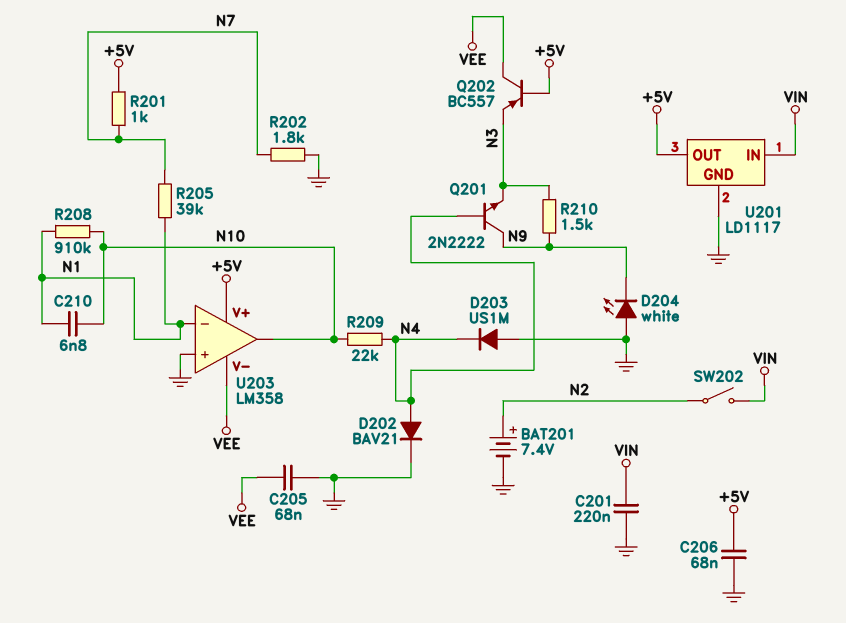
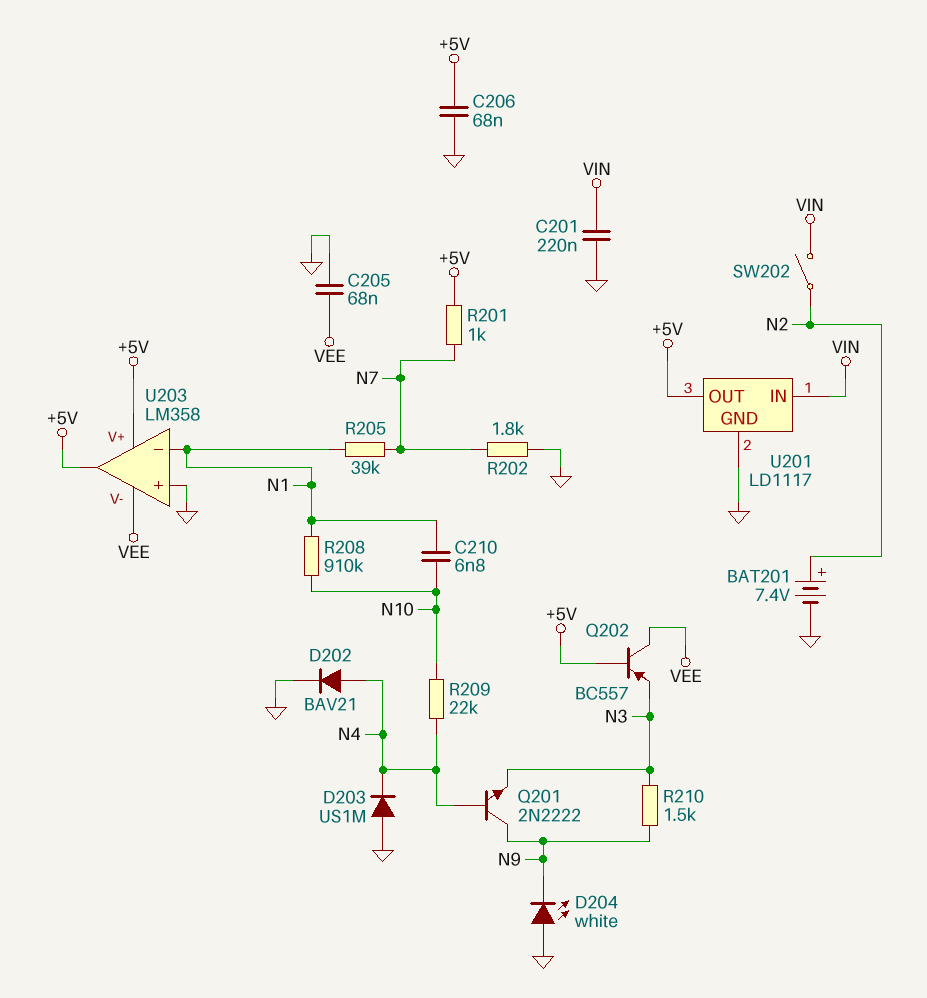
U203 pin out: N10 -> +5V

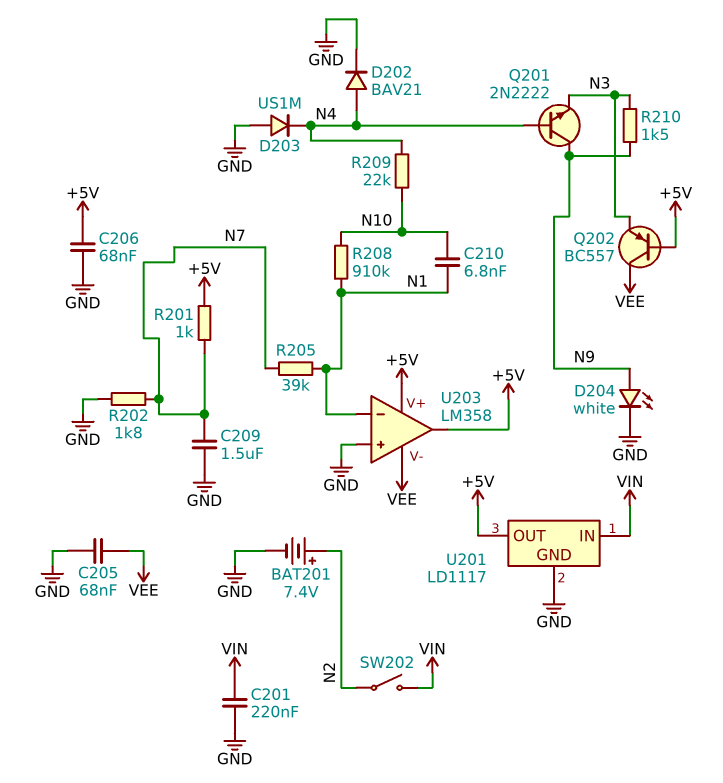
C209: none -> 1.5uF (GND, N7)
D204: LED white (A GND, K N9) -> LED white (A N9, K GND)

